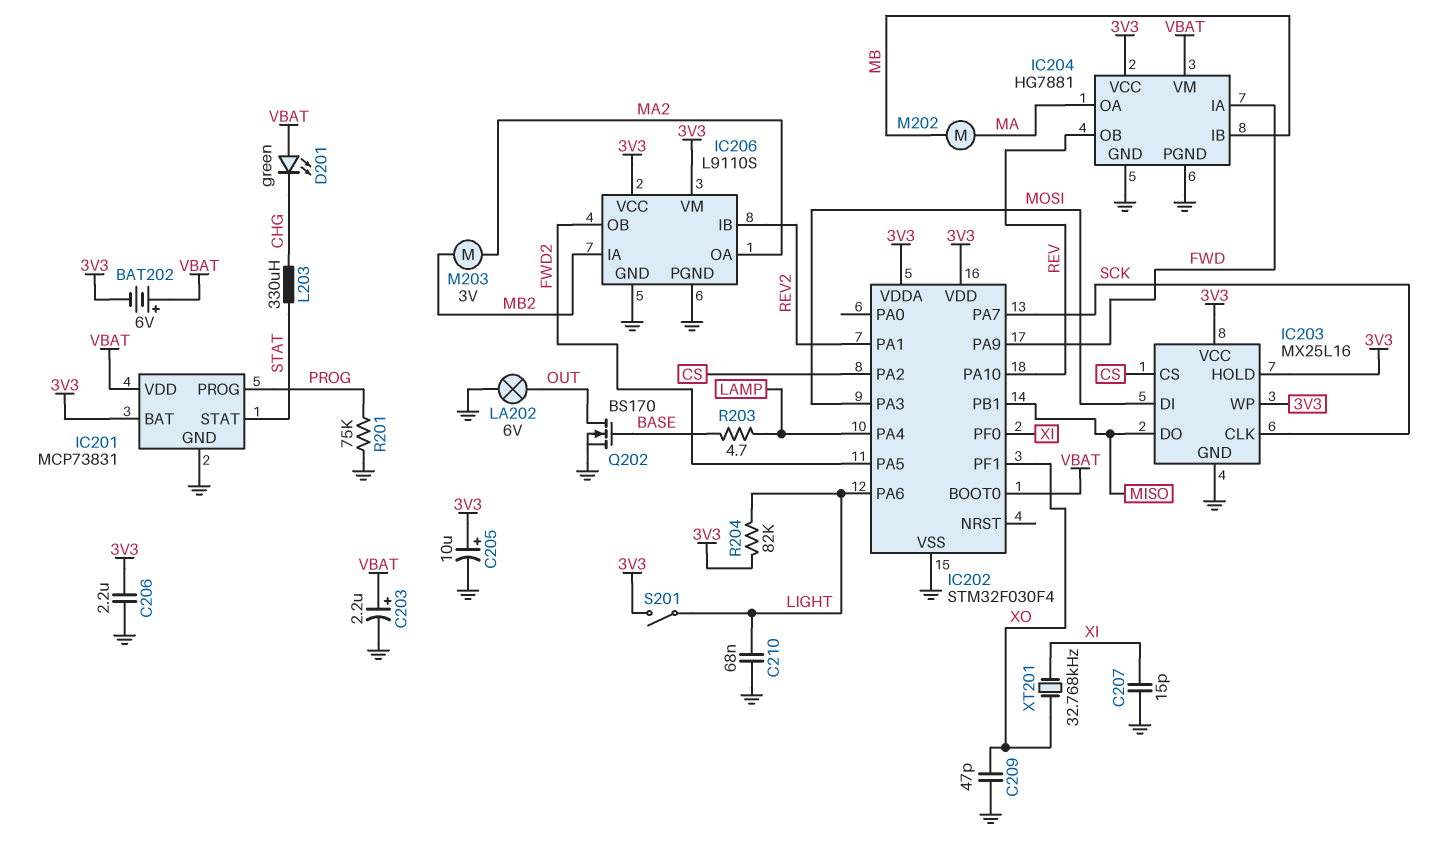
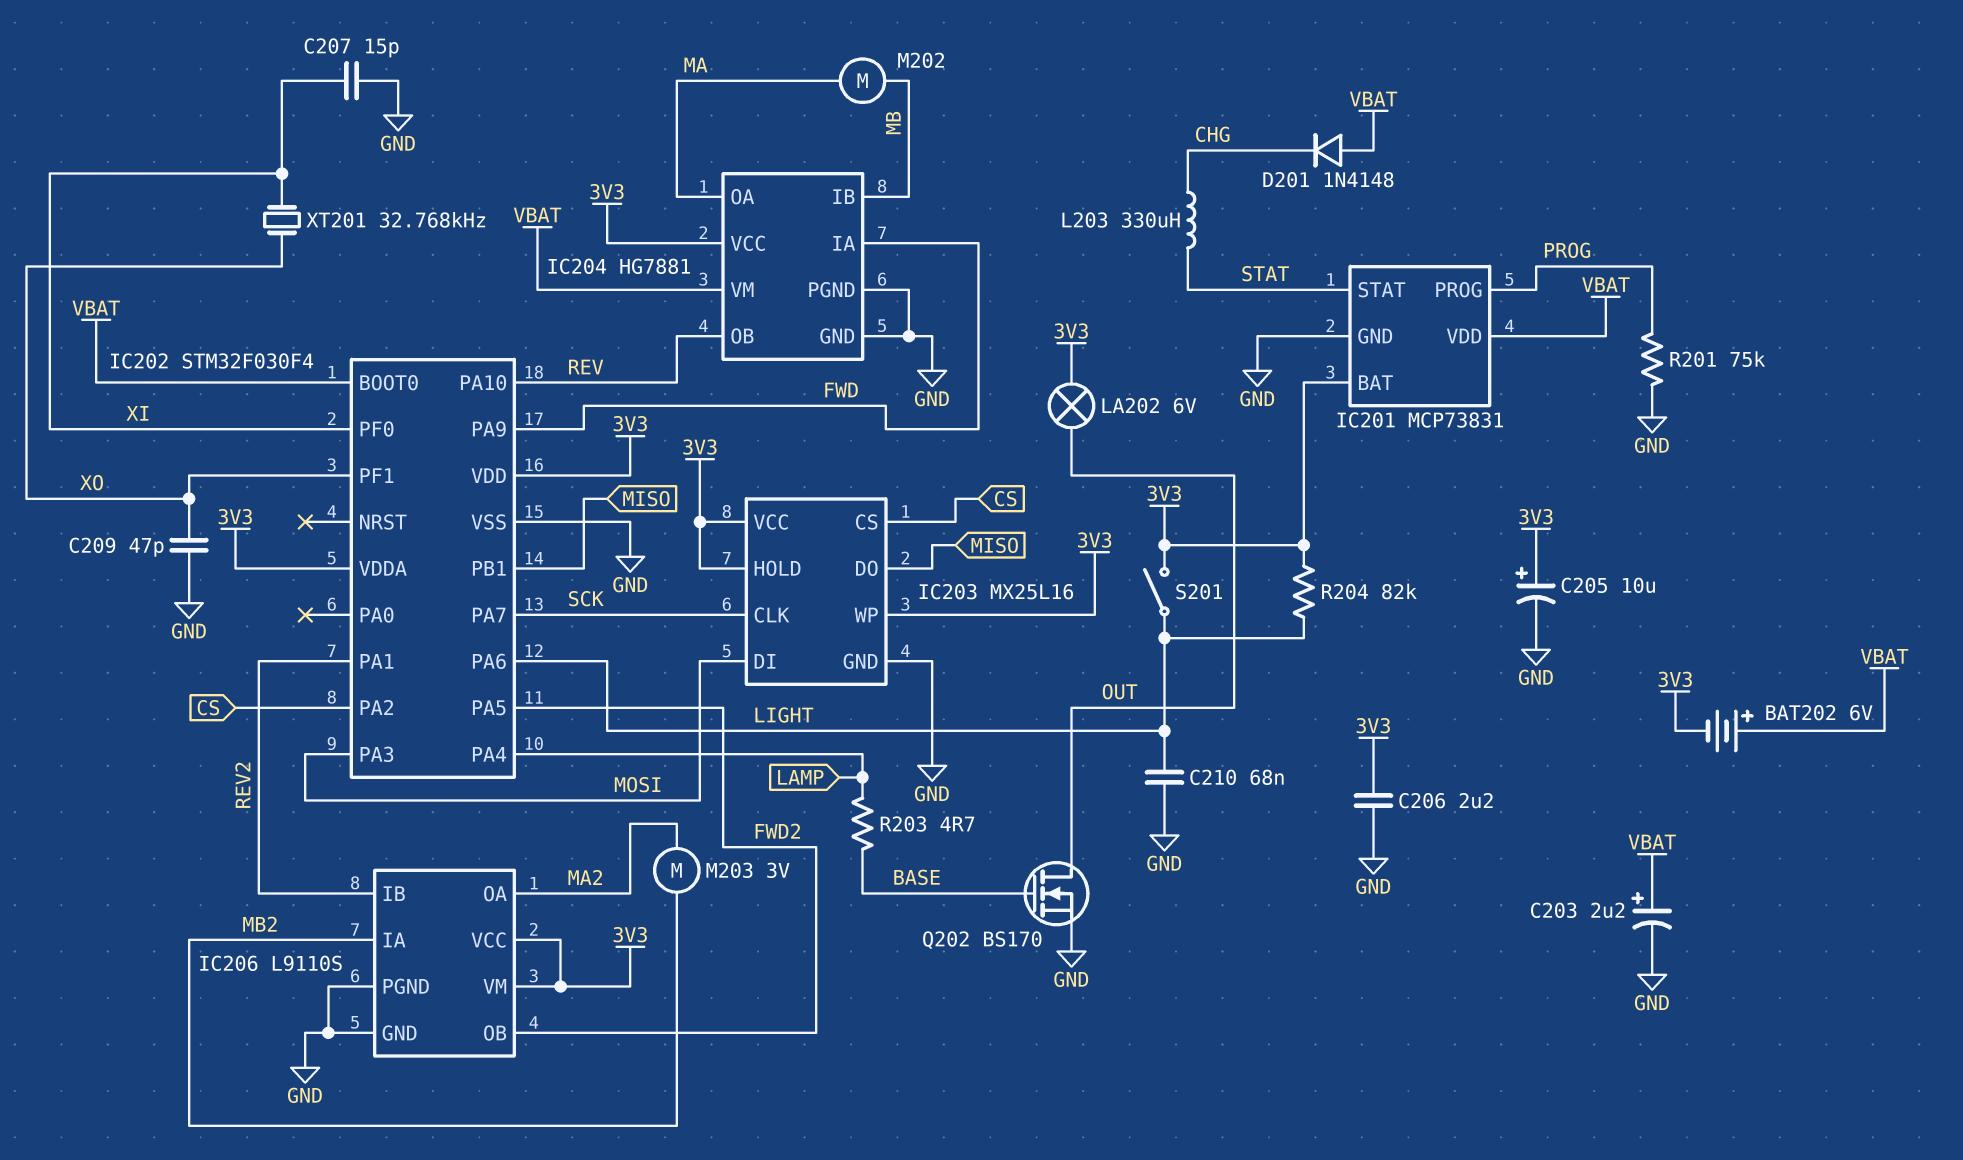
D201: LED green (A VBAT, K CHG) -> diode 1N4148 (A VBAT, K CHG)
LA202: lamp 6V (GND, OUT) -> lamp 6V (3V3, OUT)

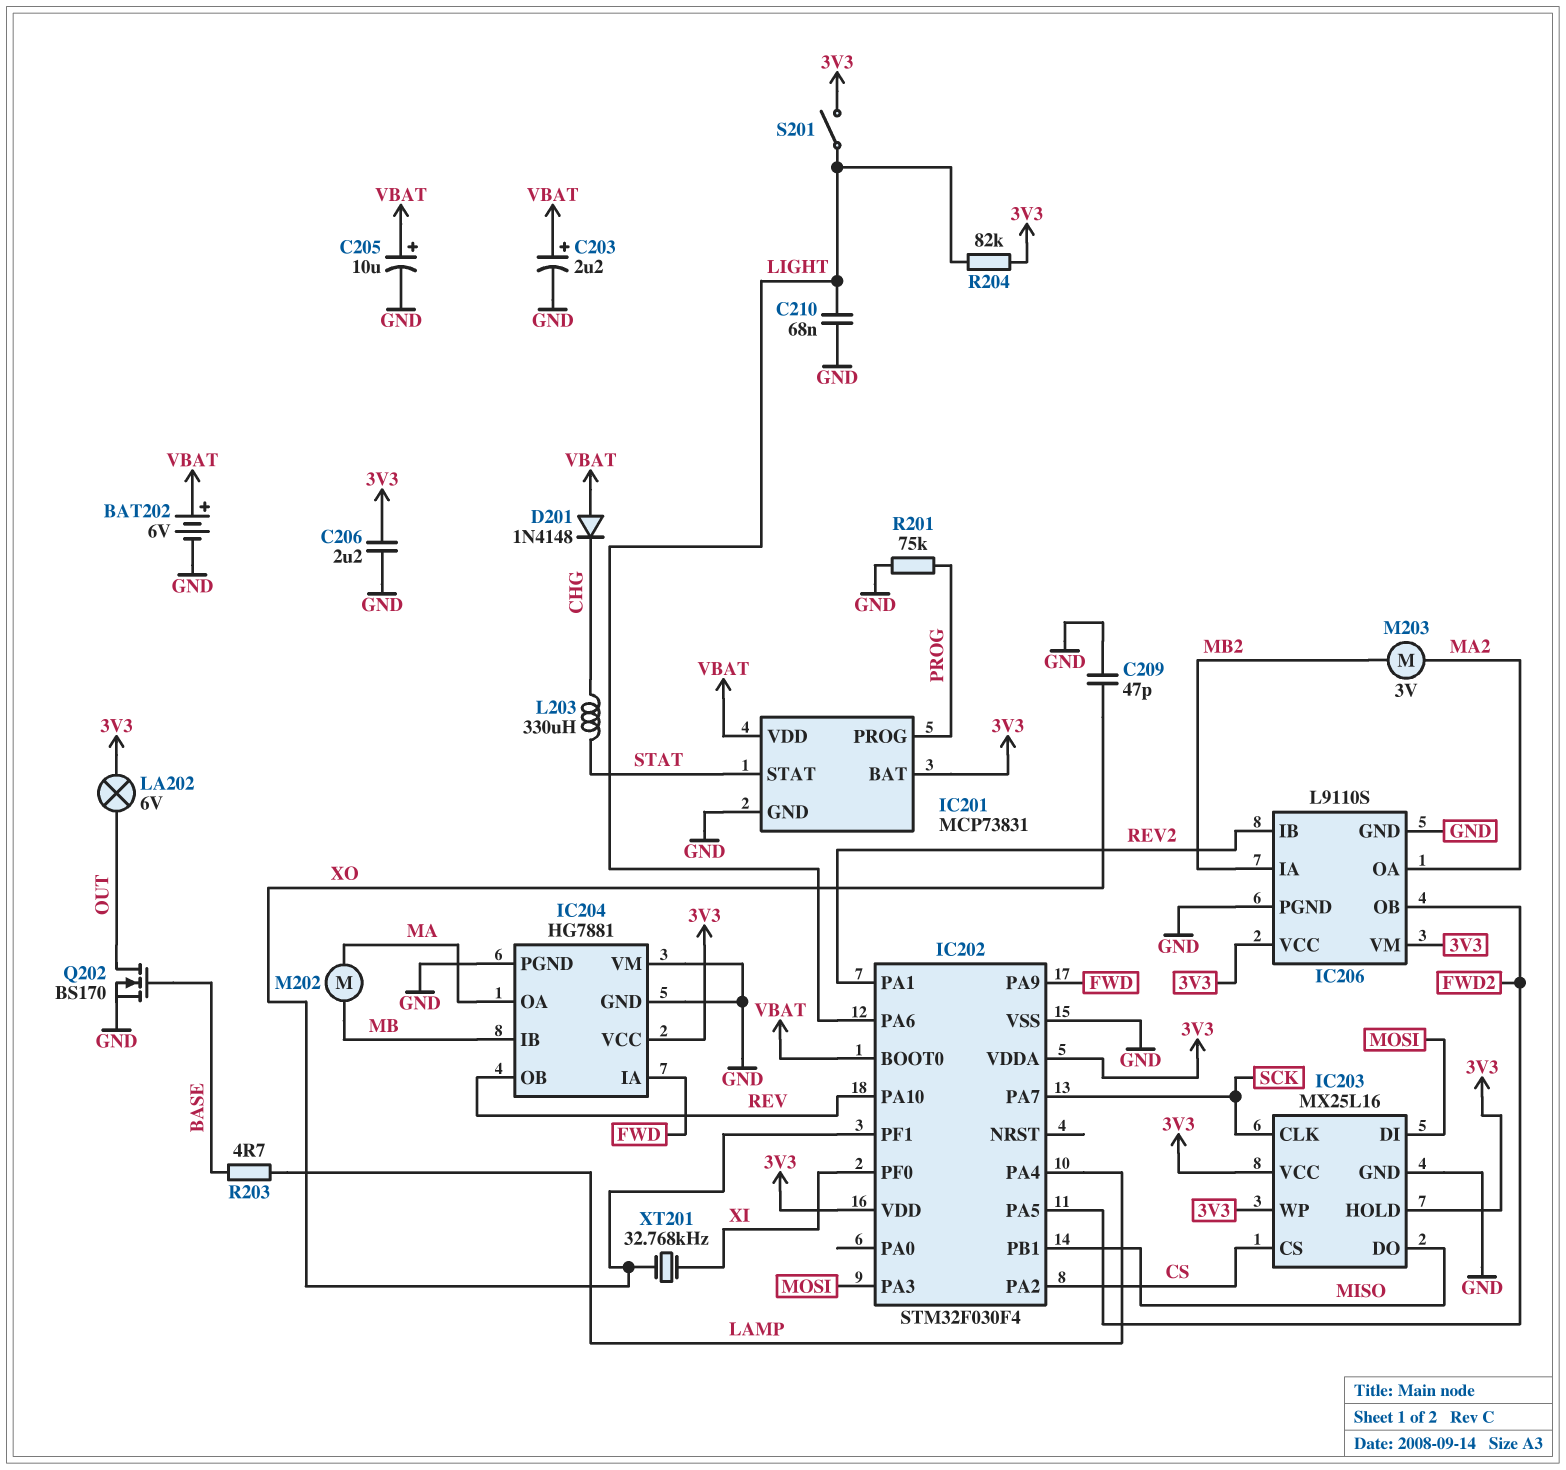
BAT202: 6V (plus VBAT, minus 3V3) -> 6V (plus VBAT, minus GND)
C205: 10uF (plus 3V3, minus GND) -> 10uF (plus VBAT, minus GND)
C207: 15pF (GND, XI) -> none
IC204 pin VM: VBAT -> GND

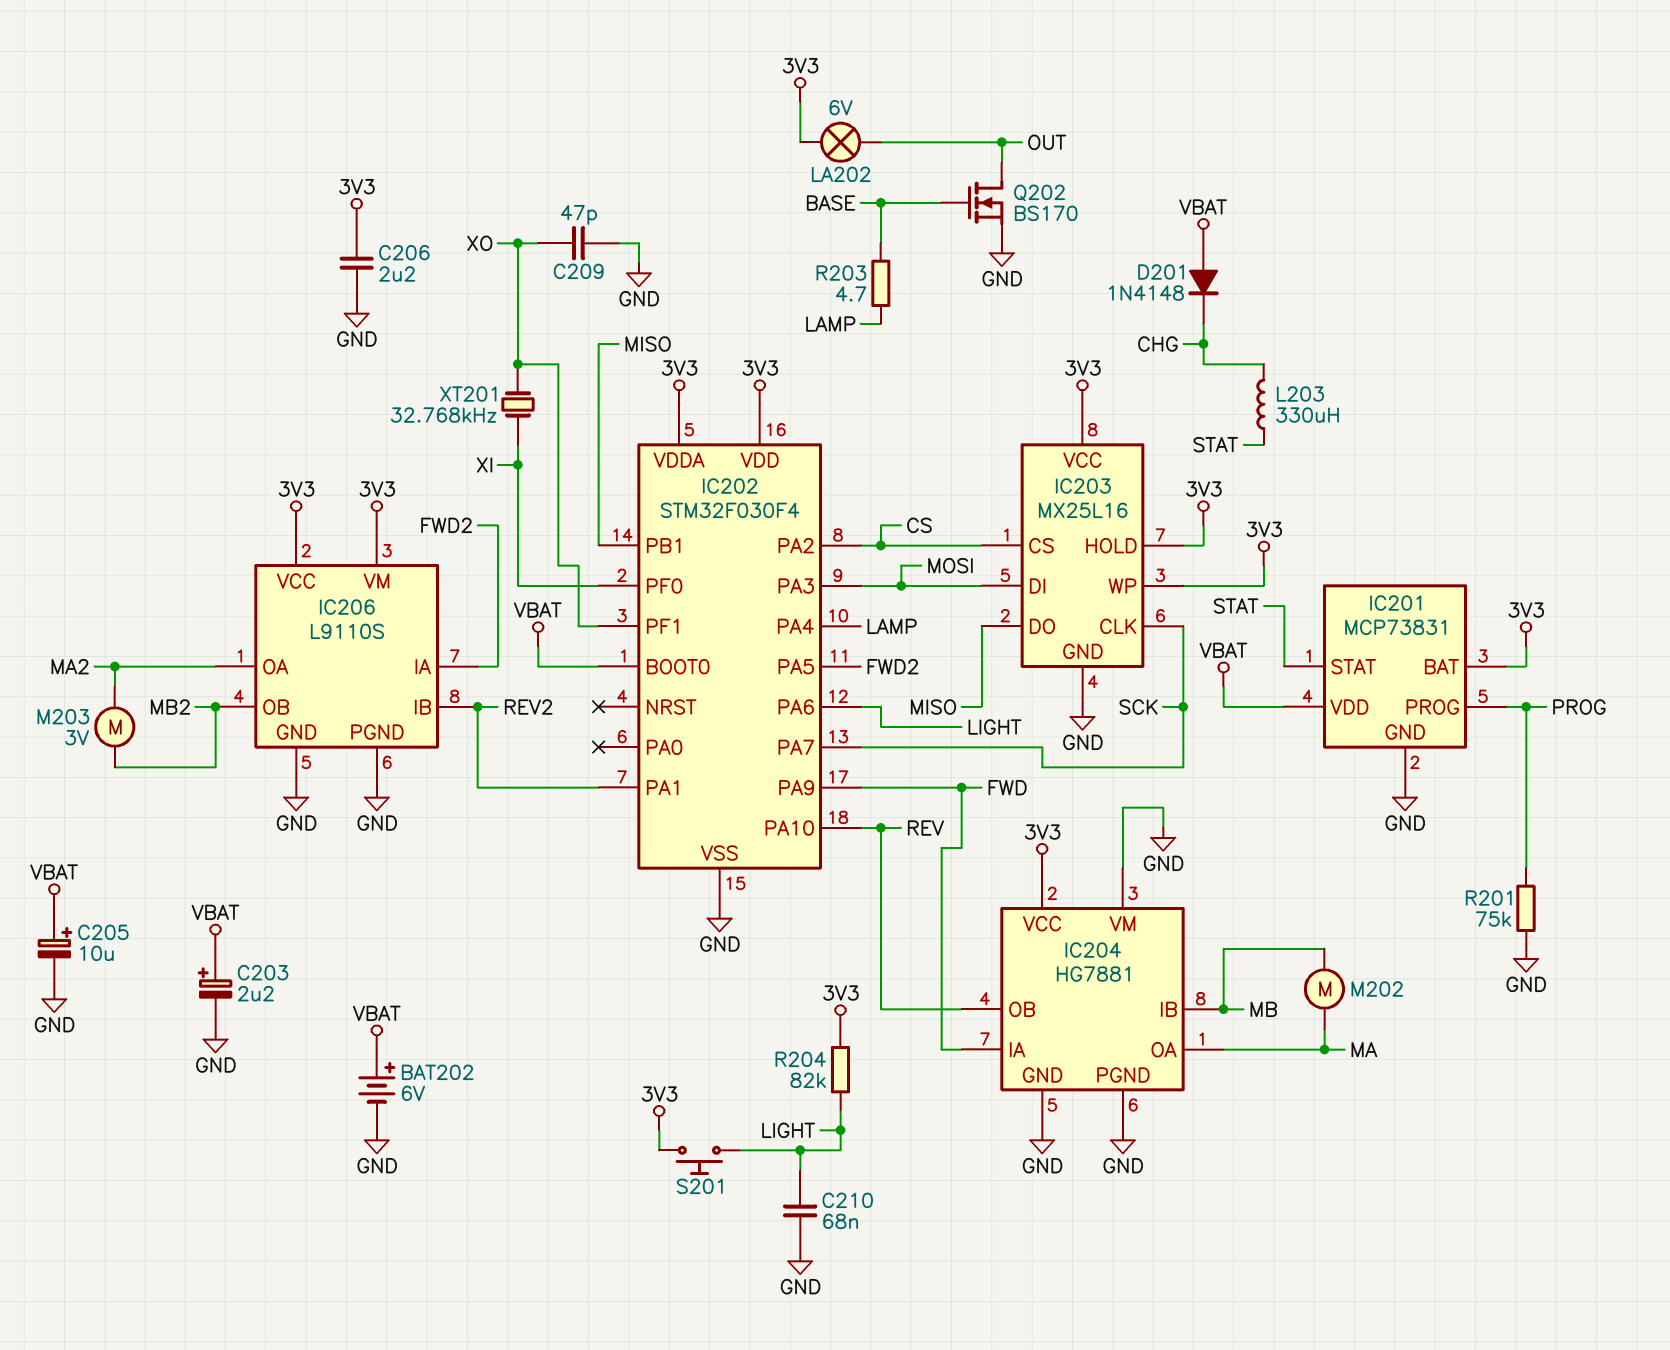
IC206 pin IA: MB2 -> FWD2
IC206 pin OB: FWD2 -> MB2
S201: switch (3V3, LIGHT) -> button (3V3, LIGHT)

